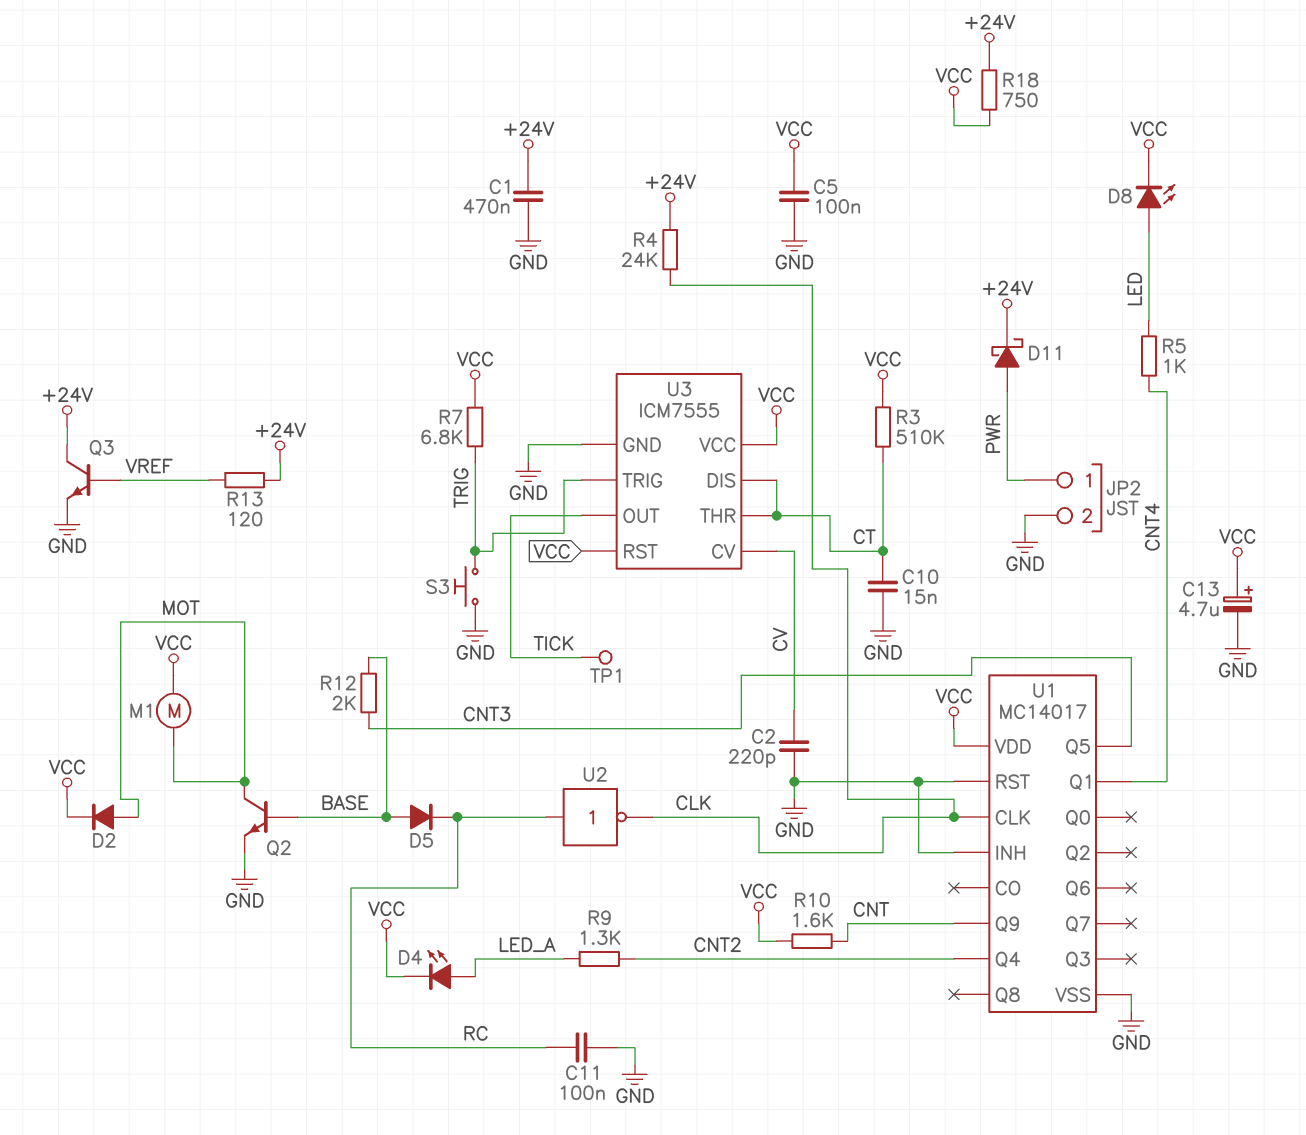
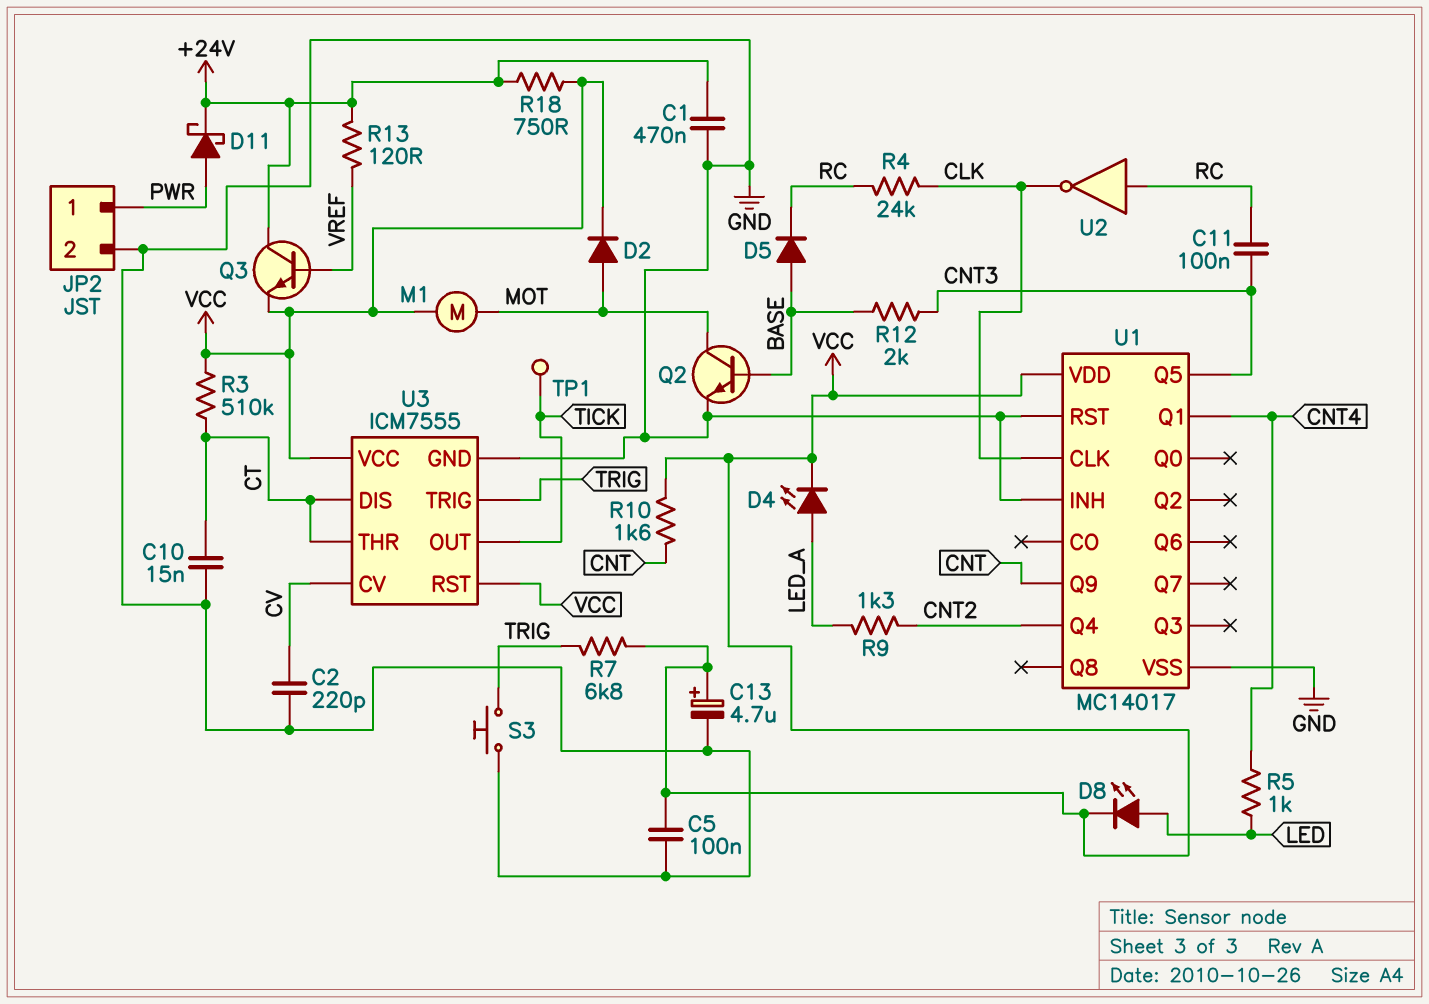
C11: 100nF (GND, RC) -> 100nF (CNT3, RC)
Q3: NPN (B VREF, C +24V, E GND) -> NPN (B VREF, C +24V, E VCC)
R4: 24k (+24V, CLK) -> 24k (CLK, RC)

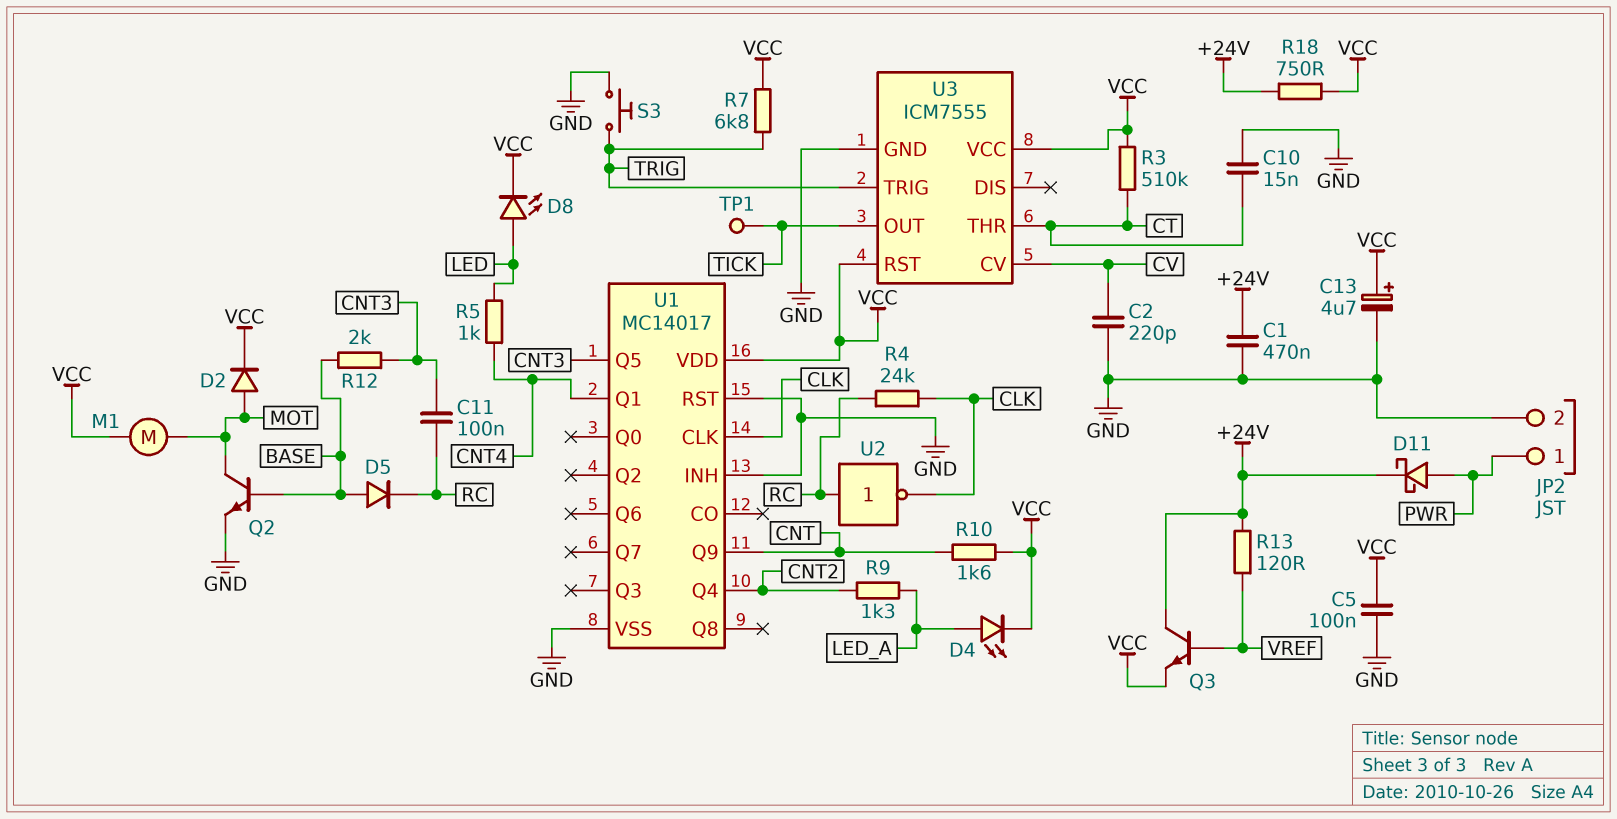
U3 pin DIS: CT -> none

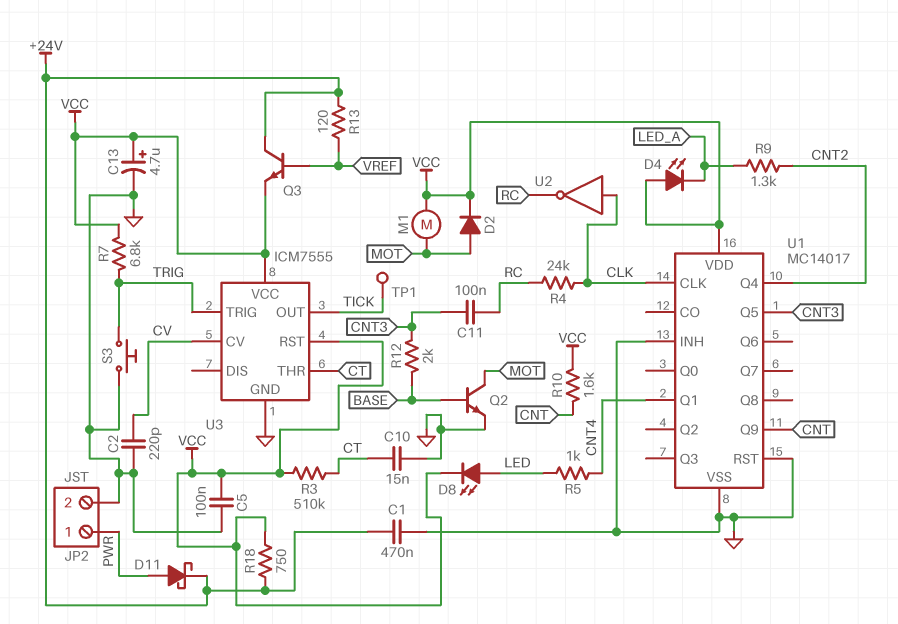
D4: LED (A LED_A, K VCC) -> LED (A VCC, K LED_A)
D5: diode (A BASE, K RC) -> none
U2: NOT (in RC, out CLK) -> NOT (in CLK, out RC)

